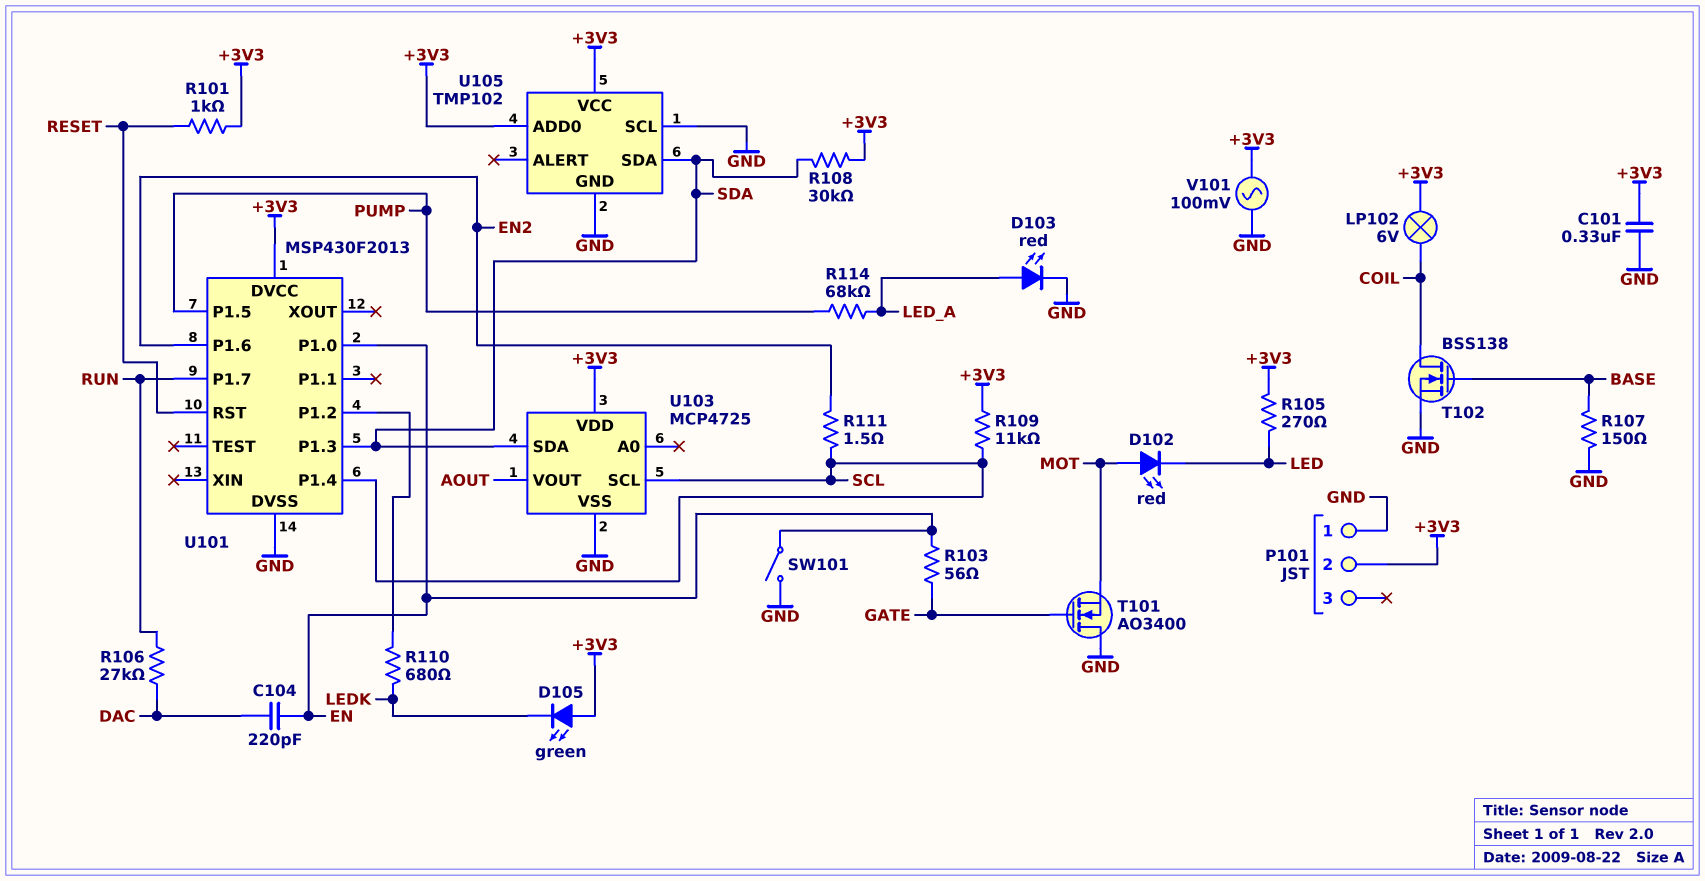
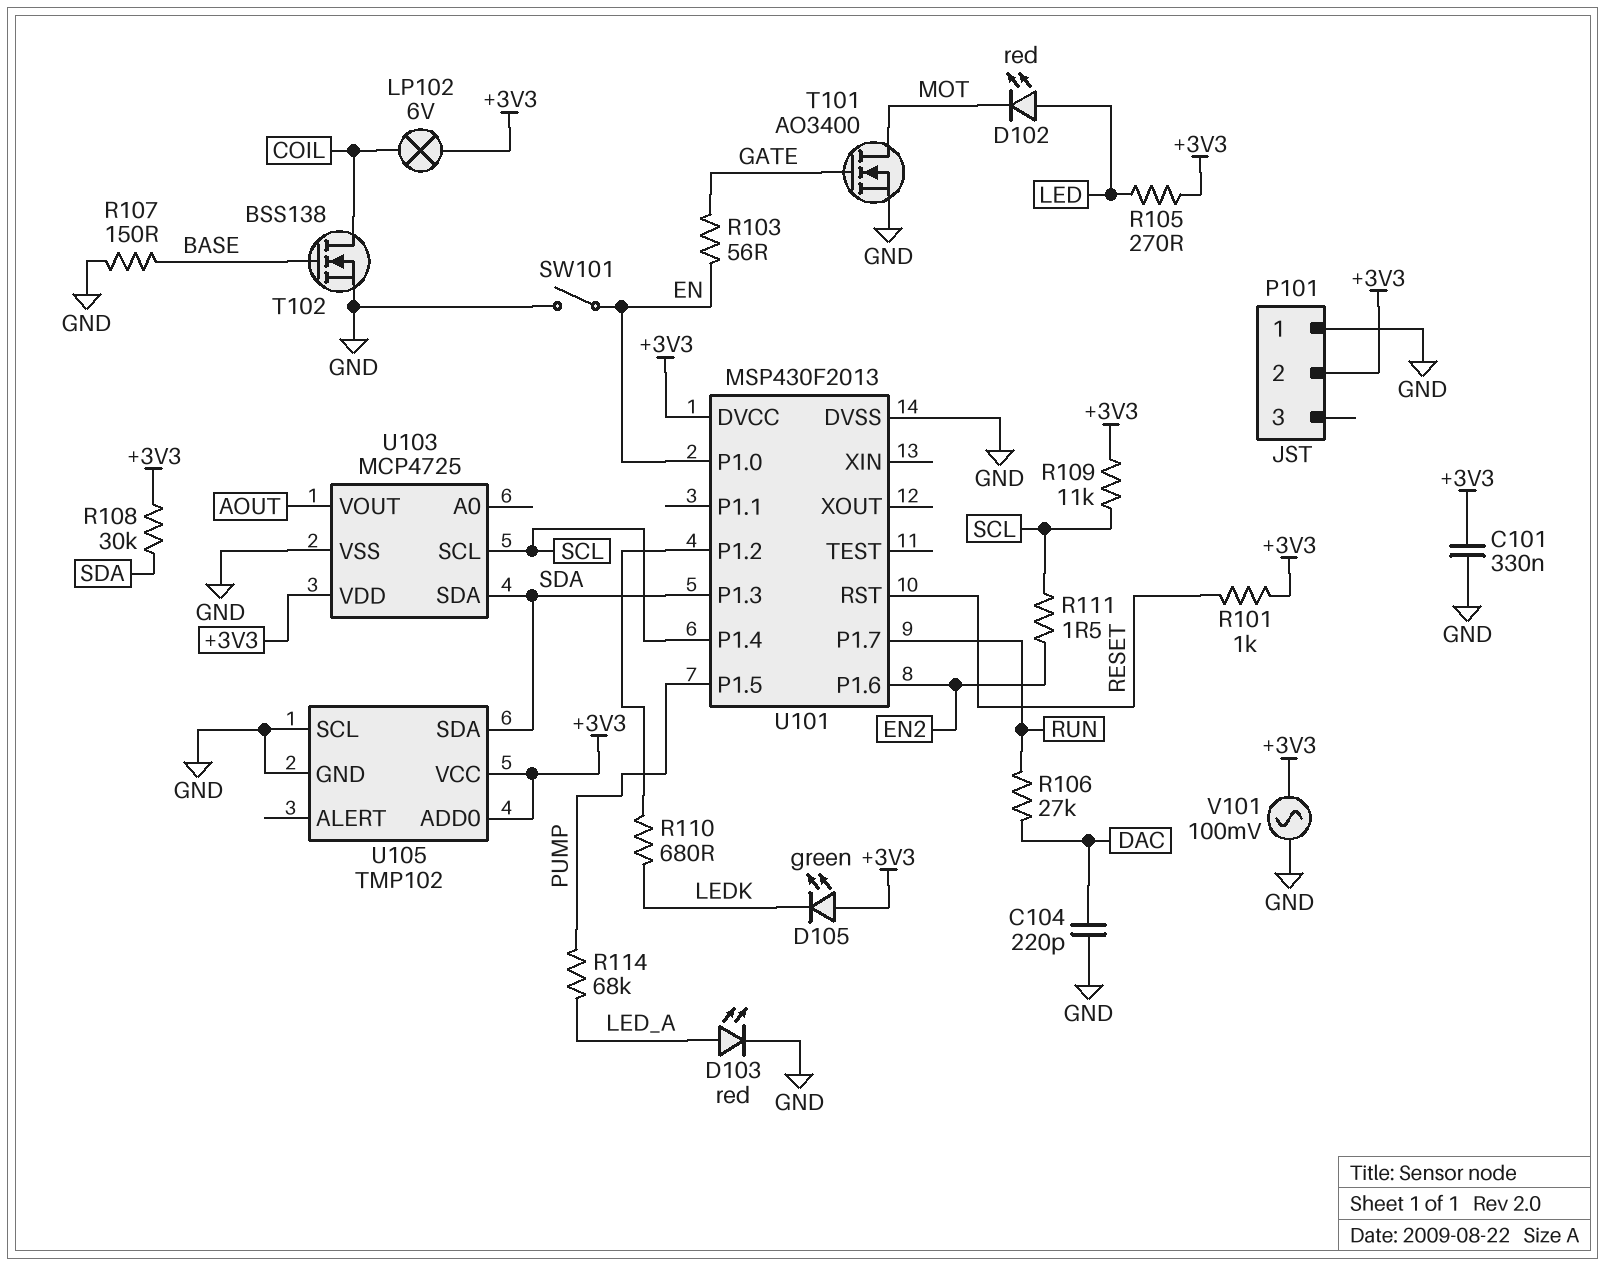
C104: 220pF (DAC, EN) -> 220pF (DAC, GND)
D102: LED red (A MOT, K LED) -> LED red (A LED, K MOT)
T101: NMOS AO3400 (G GATE, D GND, S MOT) -> NMOS AO3400 (G GATE, D MOT, S GND)

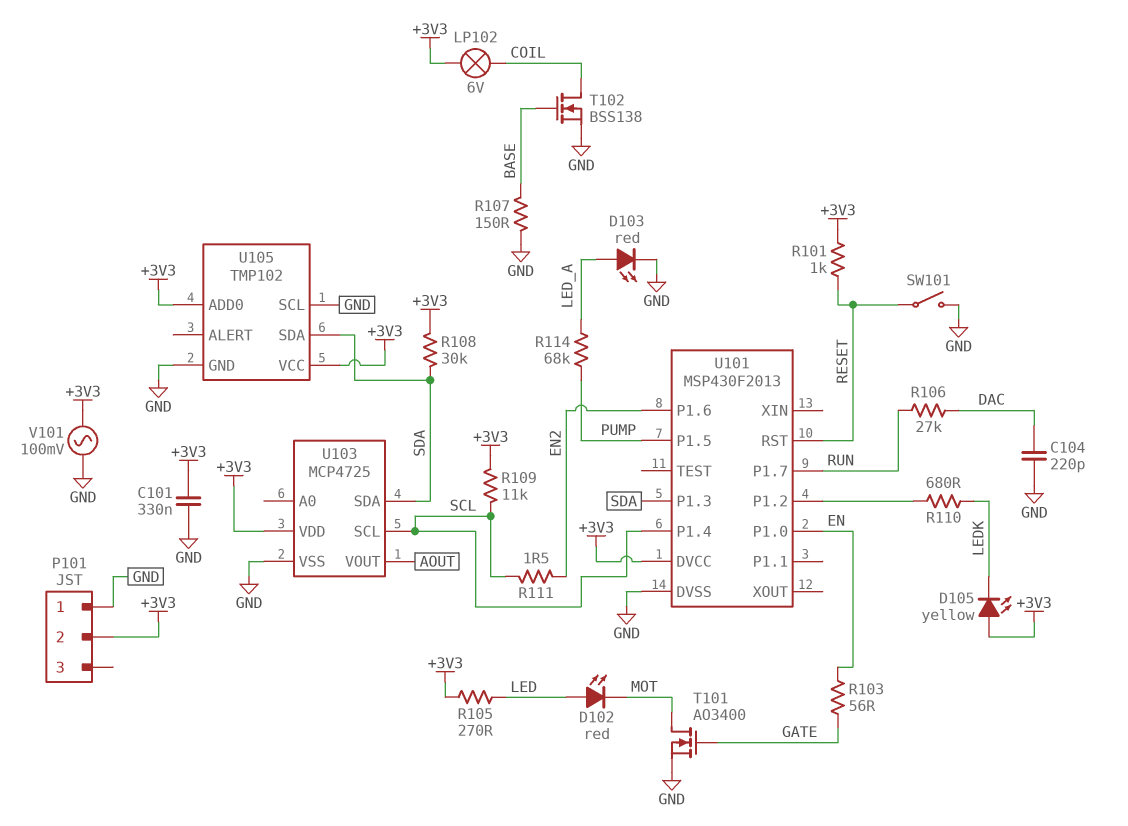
D105: LED green (A +3V3, K LEDK) -> LED yellow (A +3V3, K LEDK)
SW101: switch (EN, GND) -> switch (GND, RESET)

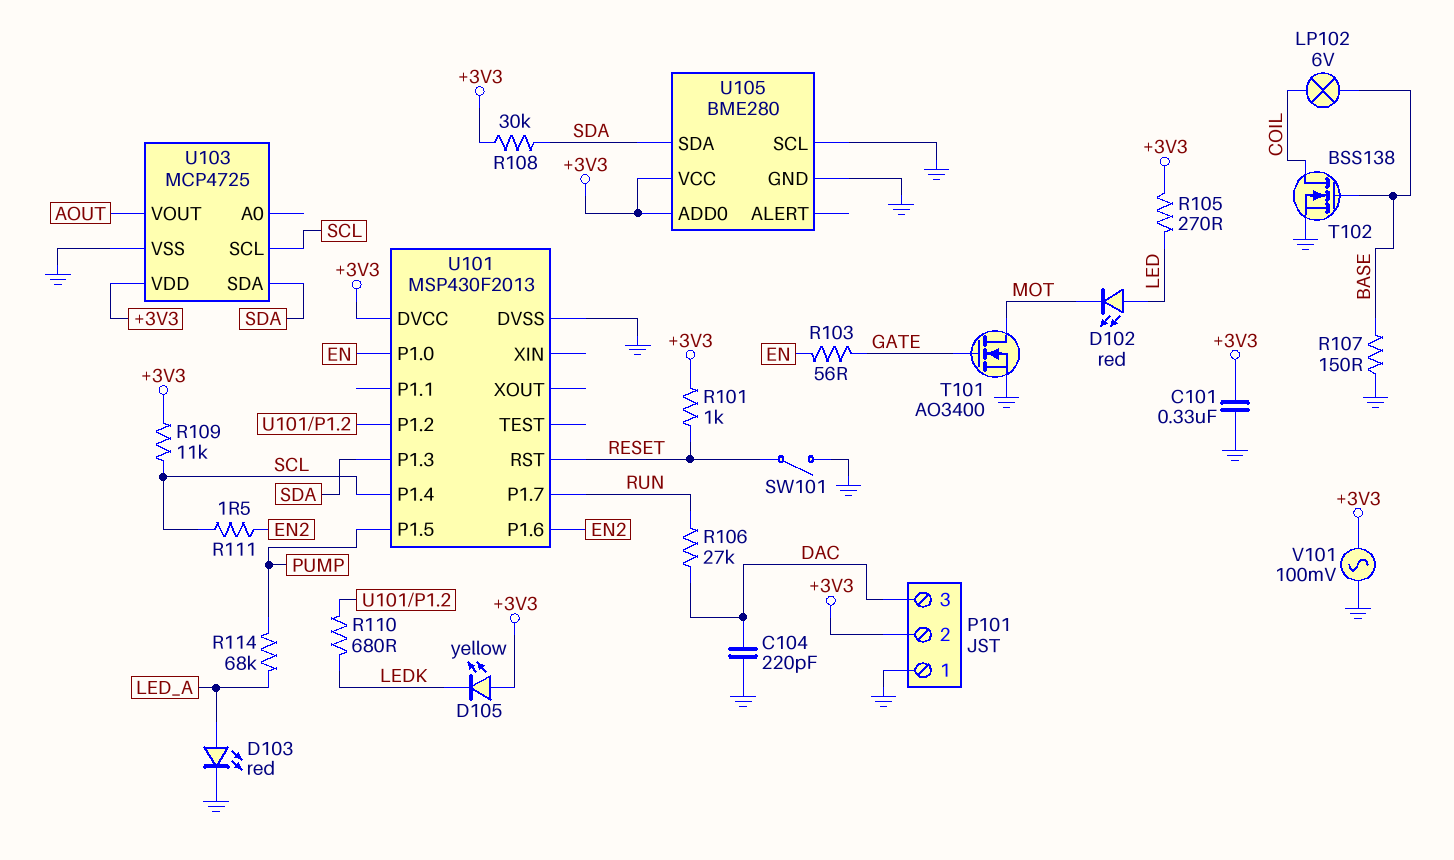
LP102: lamp 6V (+3V3, COIL) -> lamp 6V (BASE, COIL)
P101 pin 3: none -> DAC
U105: TMP102 -> BME280

